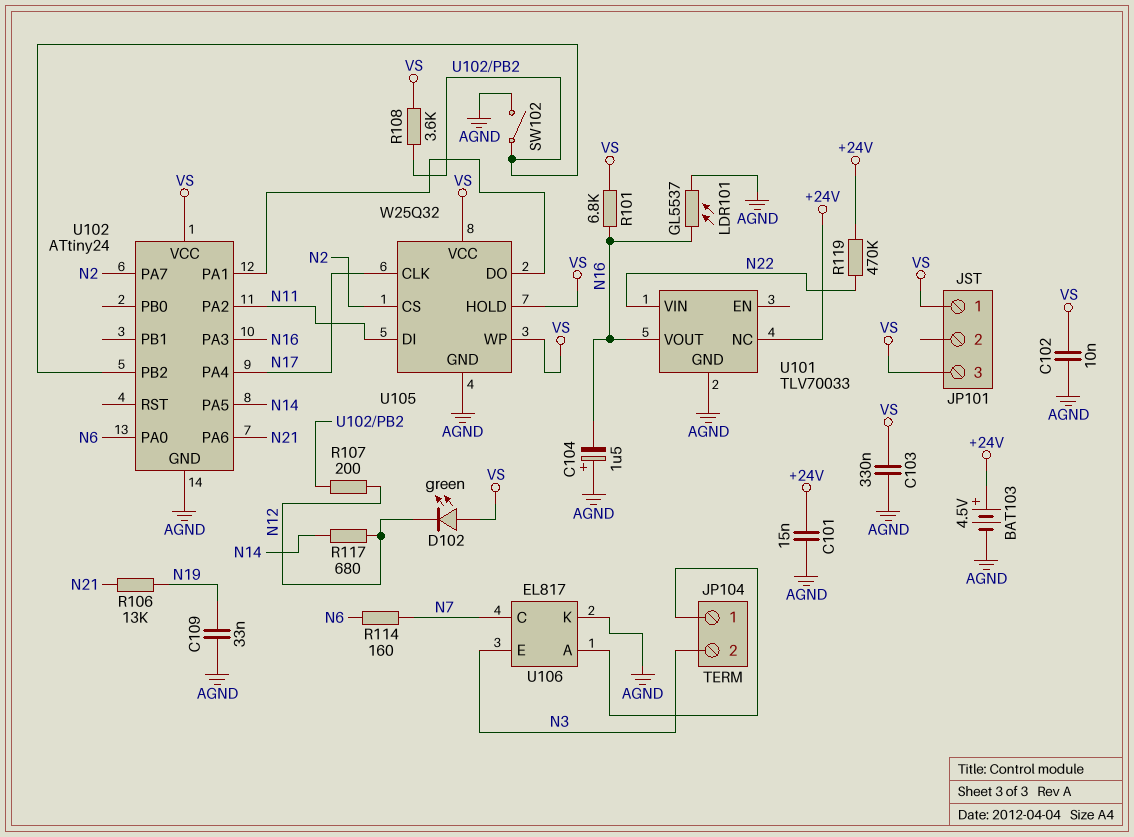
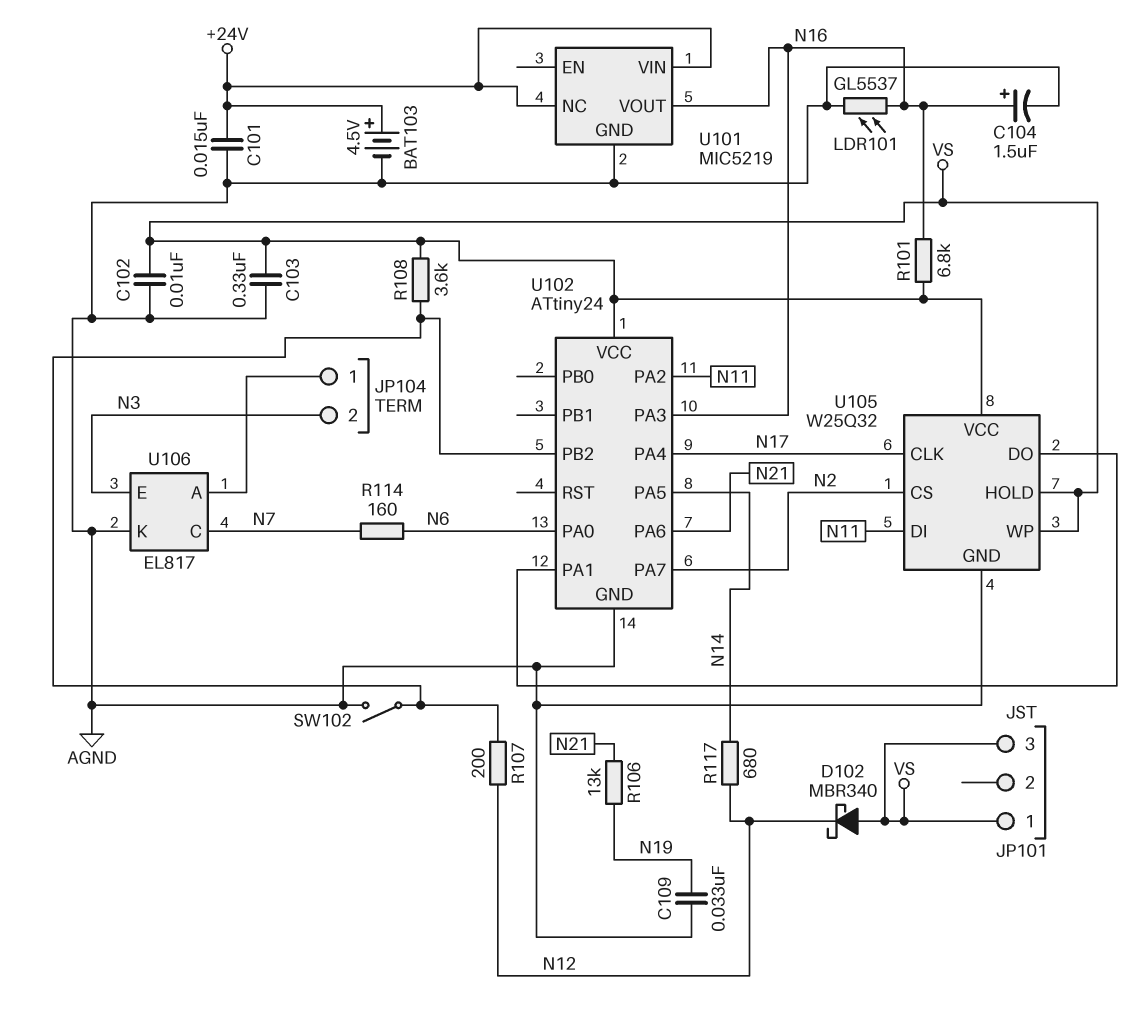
C104: 1.5uF (plus AGND, minus N16) -> 1.5uF (plus N16, minus AGND)
D102: LED green (A VS, K N12) -> schottky MBR340 (A VS, K N12)
R119: 470k (+24V, N22) -> none
U101: TLV70033 -> MIC5219
U101 pin VIN: N22 -> +24V

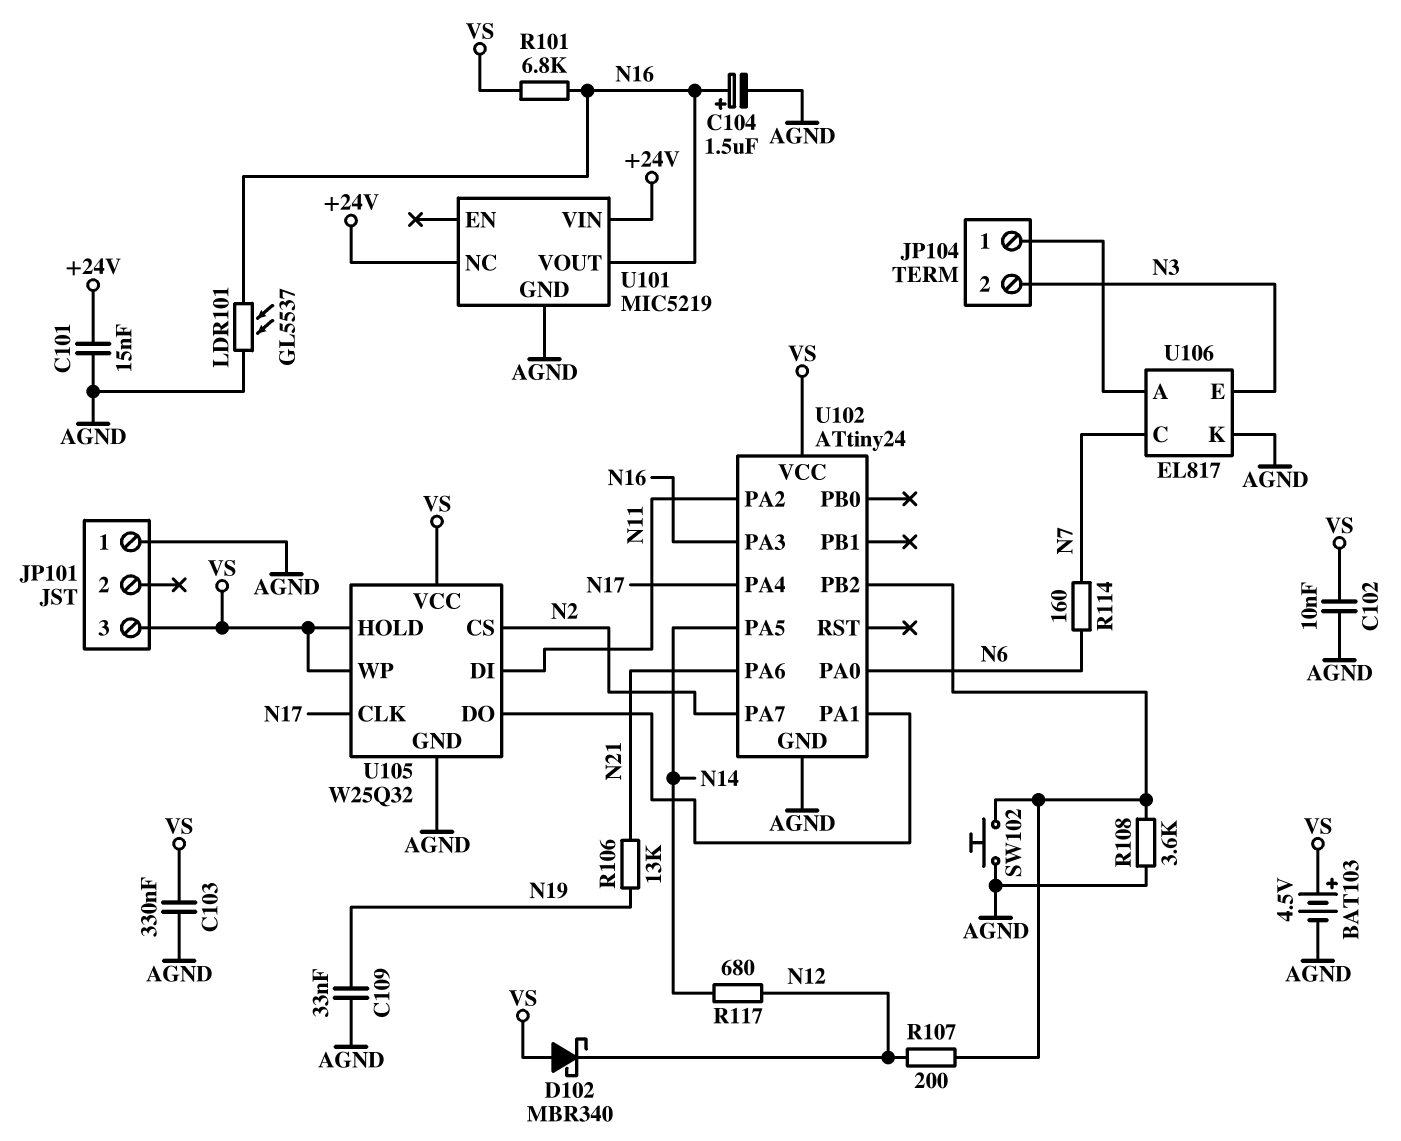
BAT103: 4.5V (plus +24V, minus AGND) -> 4.5V (plus VS, minus AGND)
JP101 pin 1: VS -> AGND
R108: 3.6k (U102/PB2, VS) -> 3.6k (AGND, U102/PB2)
SW102: switch (AGND, U102/PB2) -> button (AGND, U102/PB2)

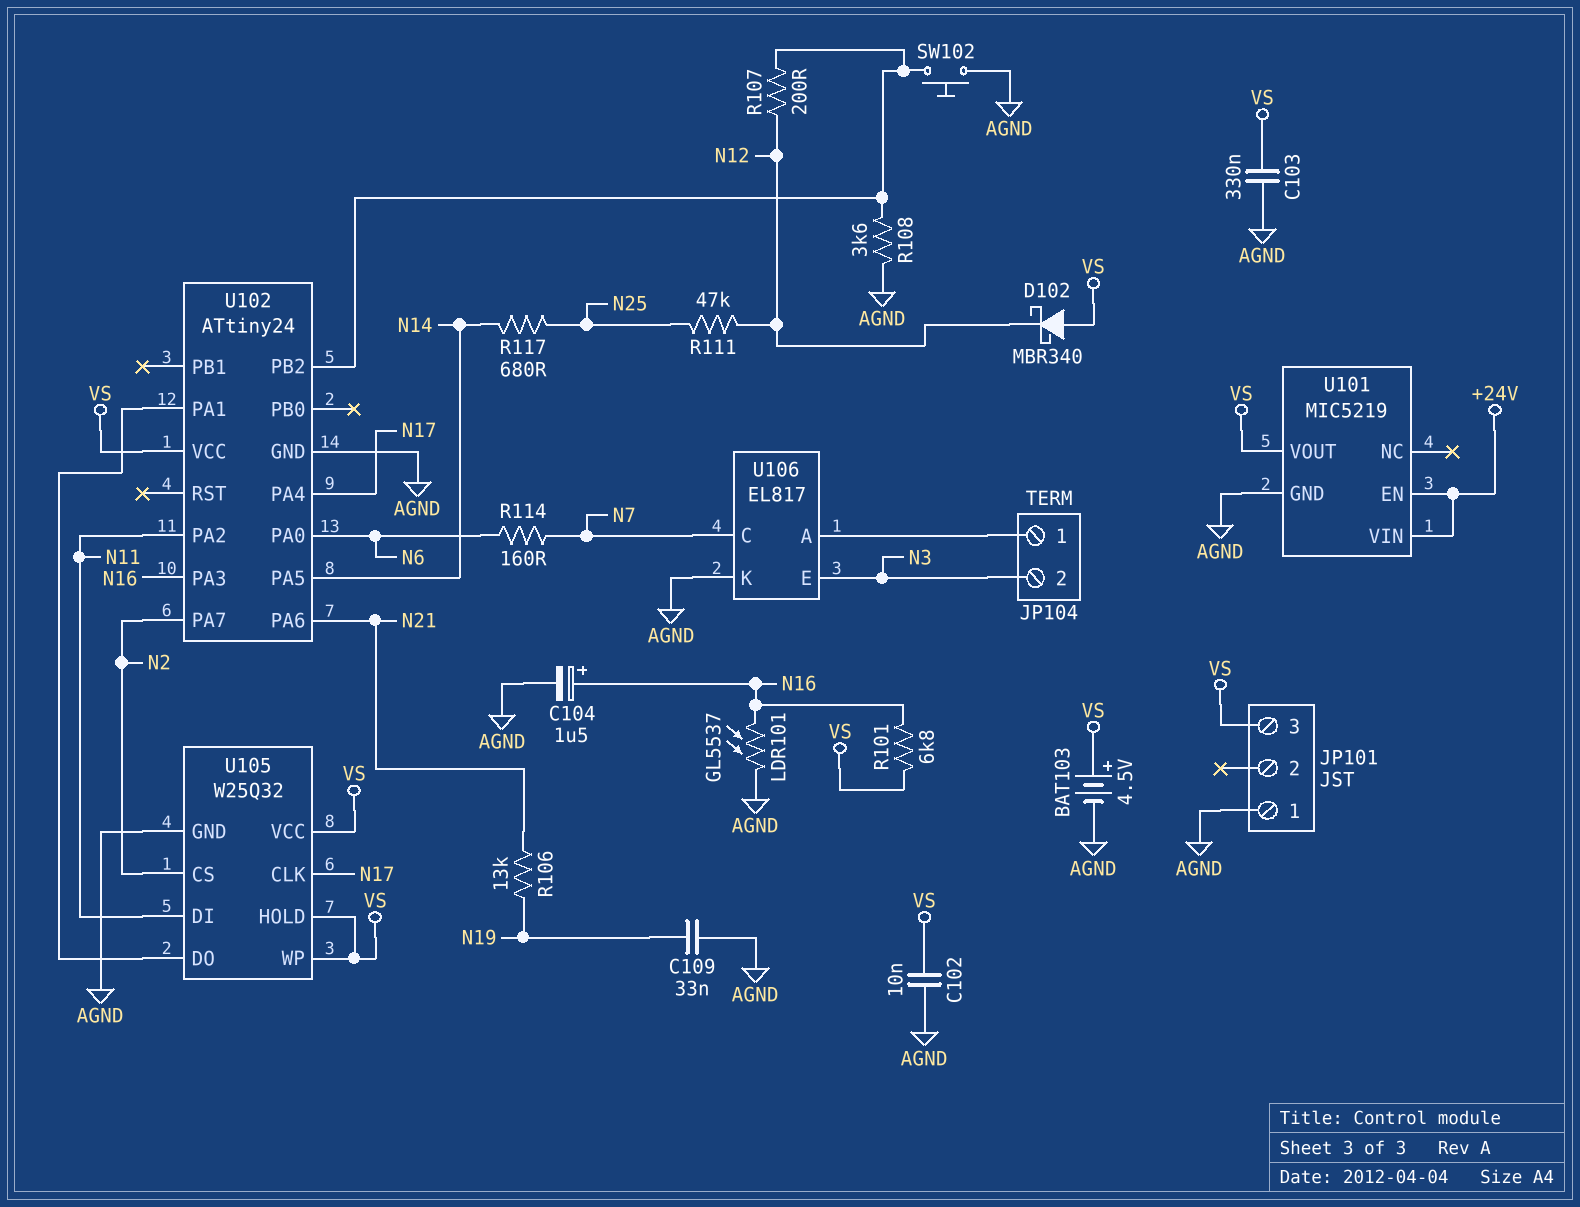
C101: 15nF (+24V, AGND) -> none
R111: none -> 47k (N12, N25)
R117: 680 (N12, N14) -> 680 (N14, N25)
U101 pin EN: none -> +24V
U101 pin NC: +24V -> none
U101 pin VOUT: N16 -> VS

